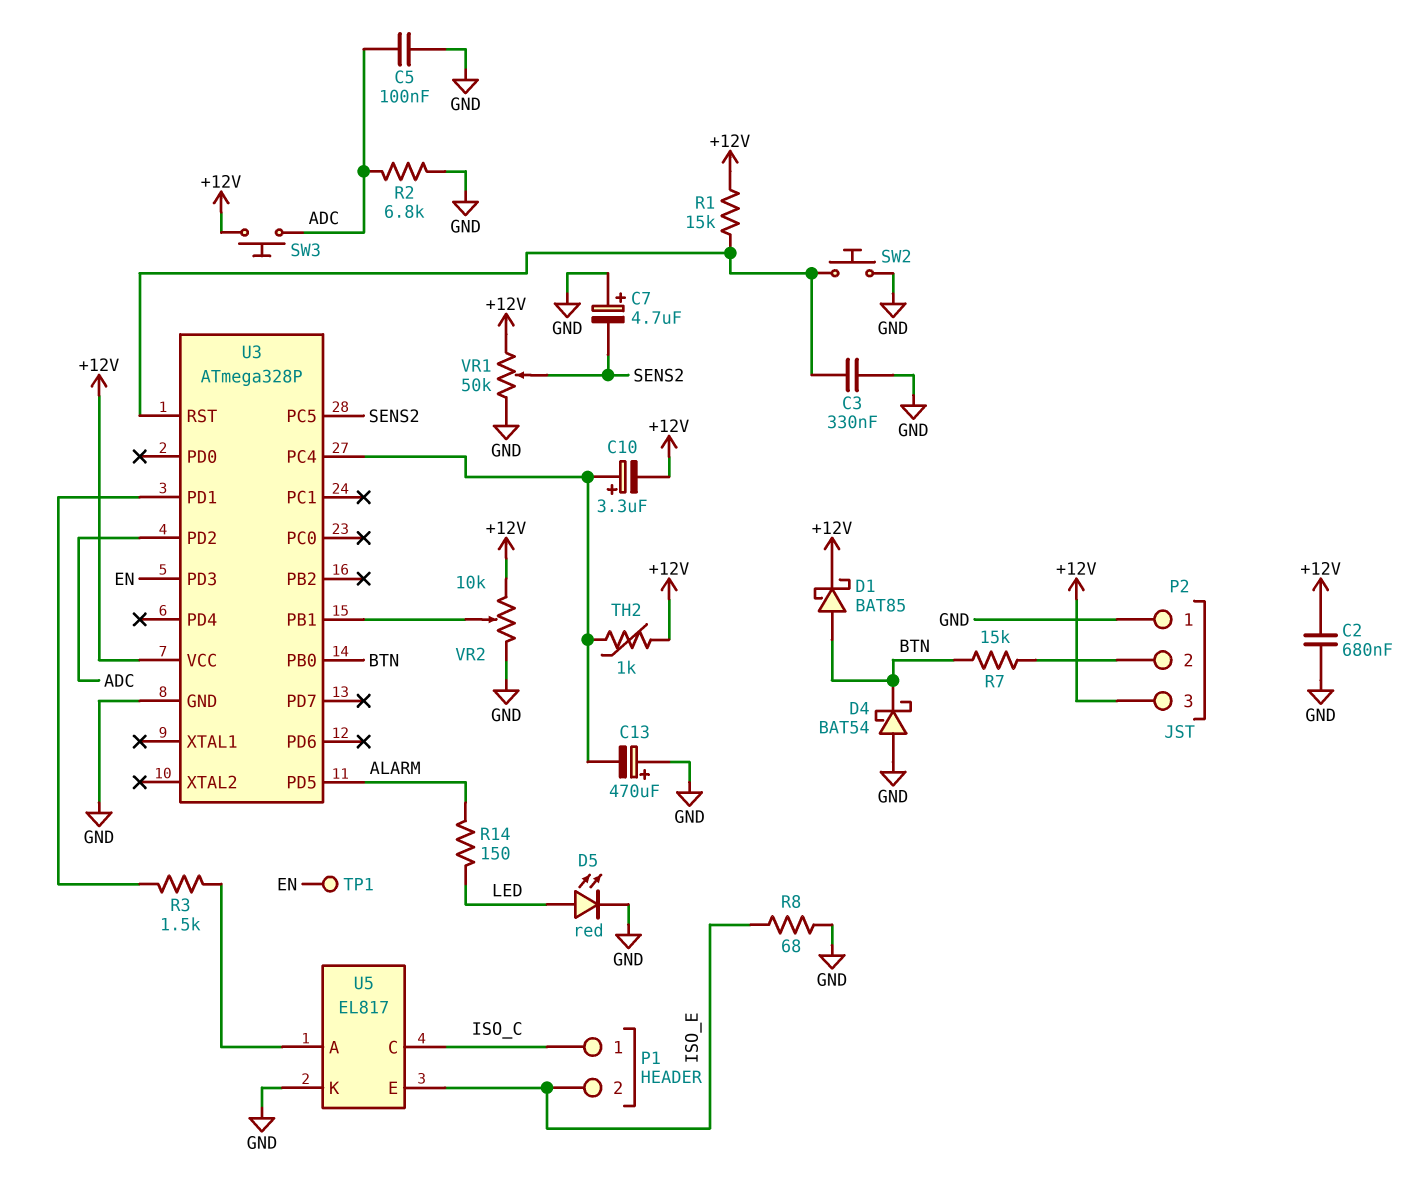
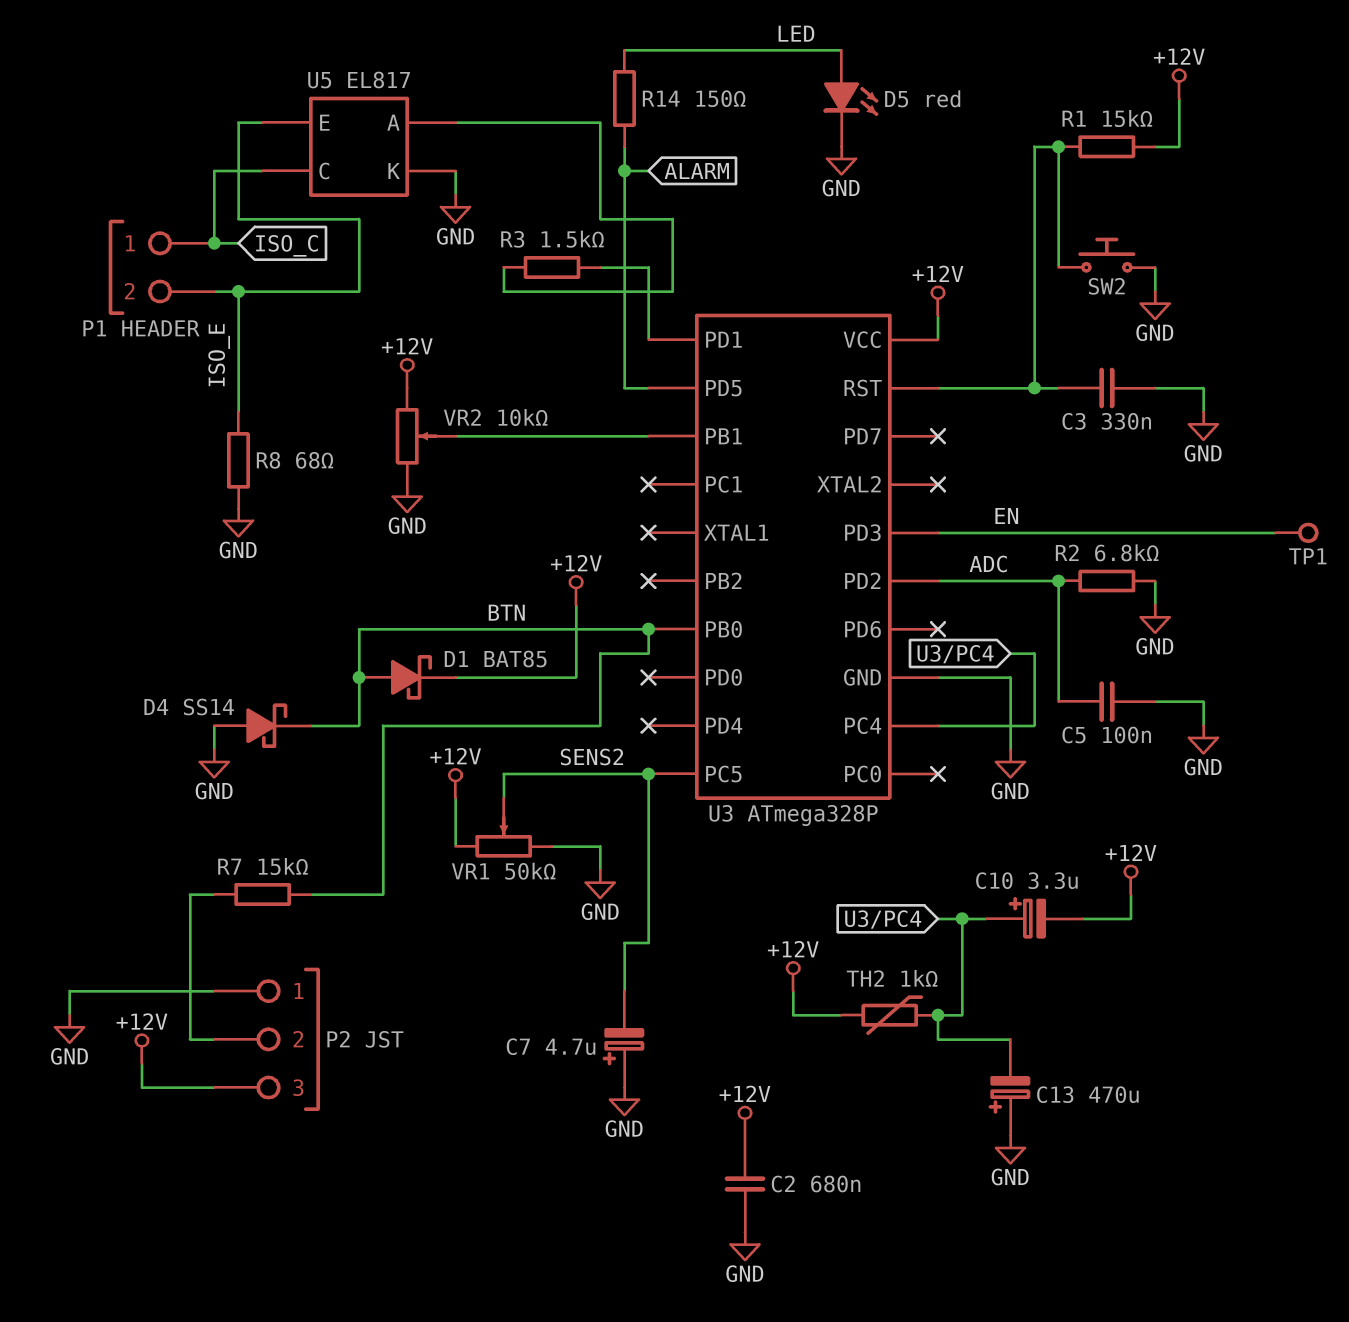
D4: schottky BAT54 (A GND, K BTN) -> schottky SS14 (A GND, K BTN)
SW3: button (+12V, ADC) -> none

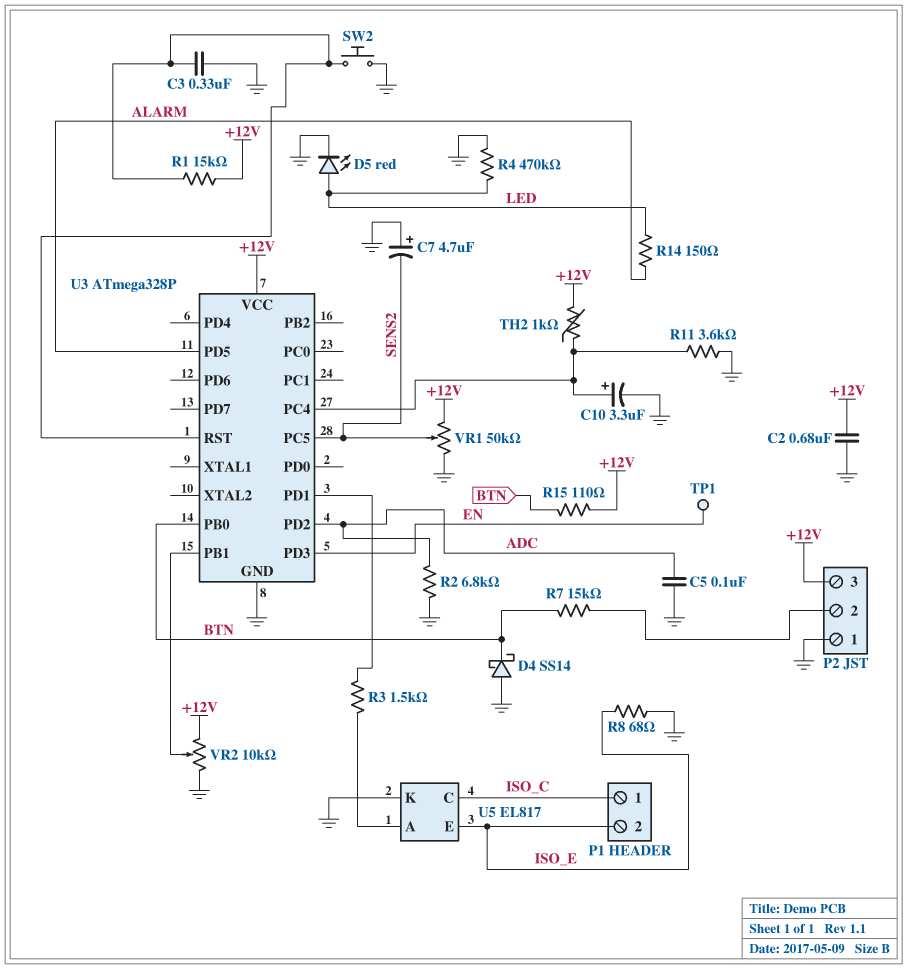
C10: 3.3uF (plus U3/PC4, minus +12V) -> 3.3uF (plus U3/PC4, minus GND)
C13: 470uF (plus GND, minus U3/PC4) -> none
D1: schottky BAT85 (A BTN, K +12V) -> none
R4: none -> 470k (GND, LED)
R11: none -> 3.6k (GND, U3/PC4)
R15: none -> 110 (+12V, BTN)

